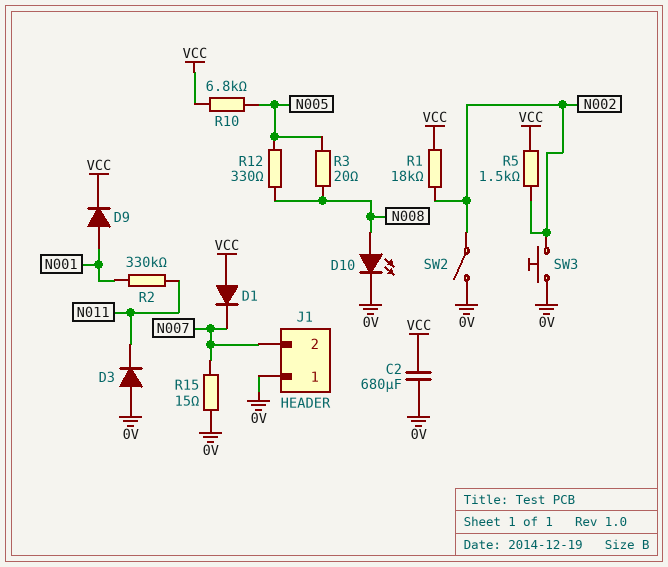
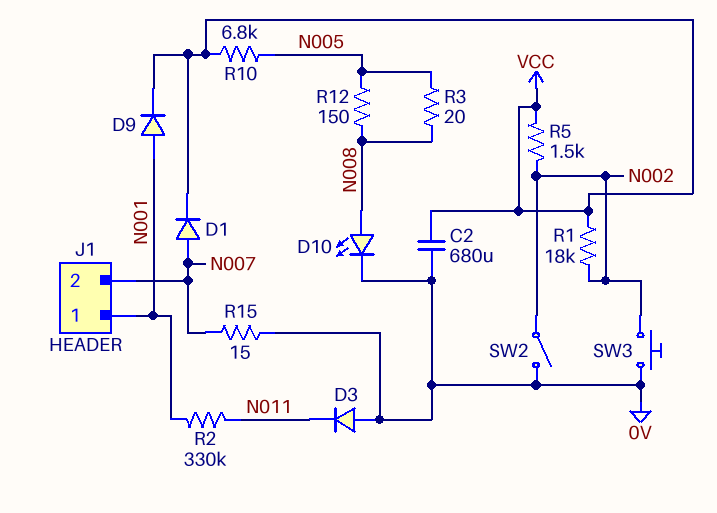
D1: diode (A VCC, K N007) -> diode (A N007, K VCC)
J1 pin 1: 0V -> N001
R12: 330 (N005, N008) -> 150 (N005, N008)

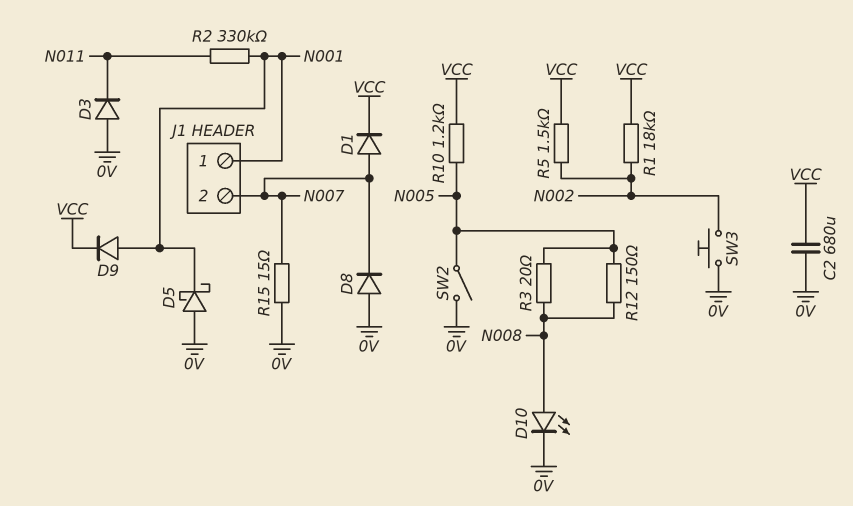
D5: none -> schottky (A 0V, K N001)
D8: none -> diode (A 0V, K N007)
R10: 6.8k (N005, VCC) -> 1.2k (N005, VCC)
SW2: switch (0V, N002) -> switch (0V, N005)

